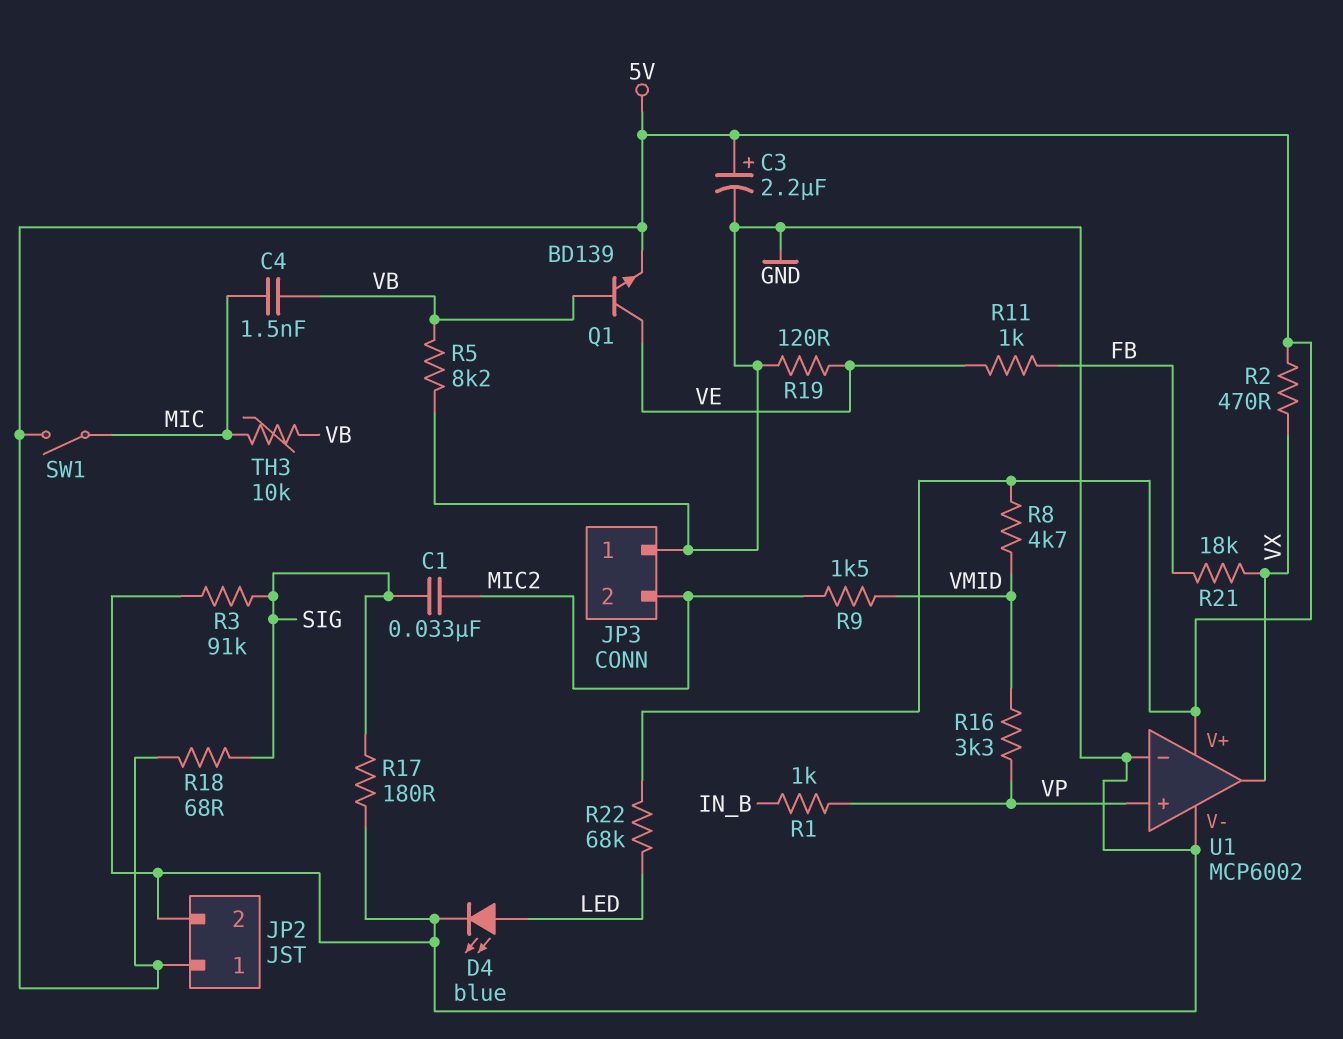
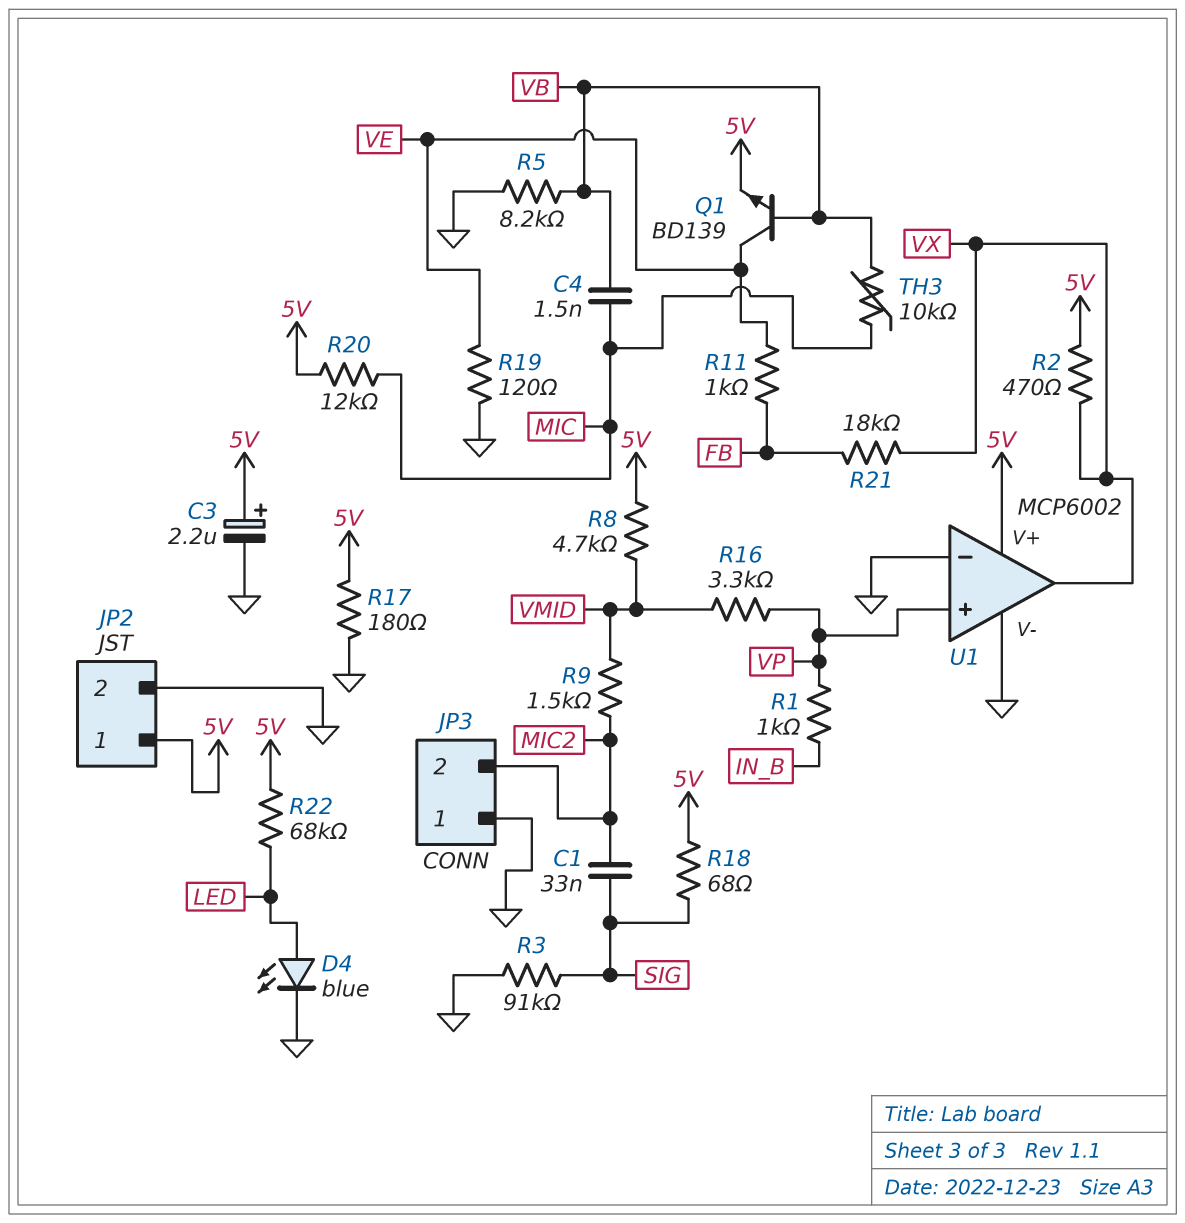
R17: 180 (GND, SIG) -> 180 (5V, GND)
R20: none -> 12k (5V, MIC)
SW1: switch (5V, MIC) -> none

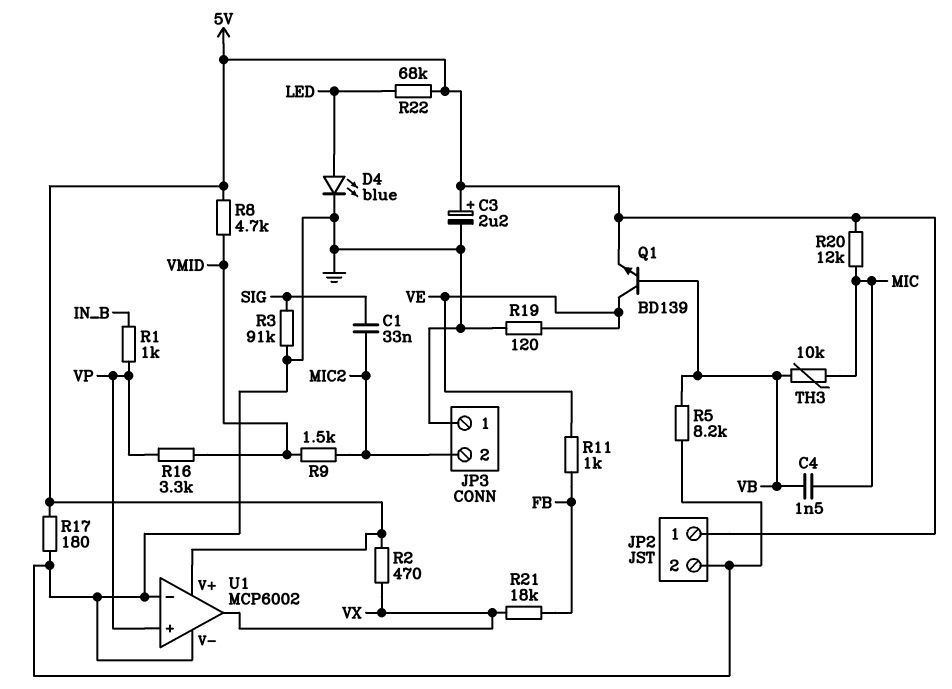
R18: 68 (5V, SIG) -> none

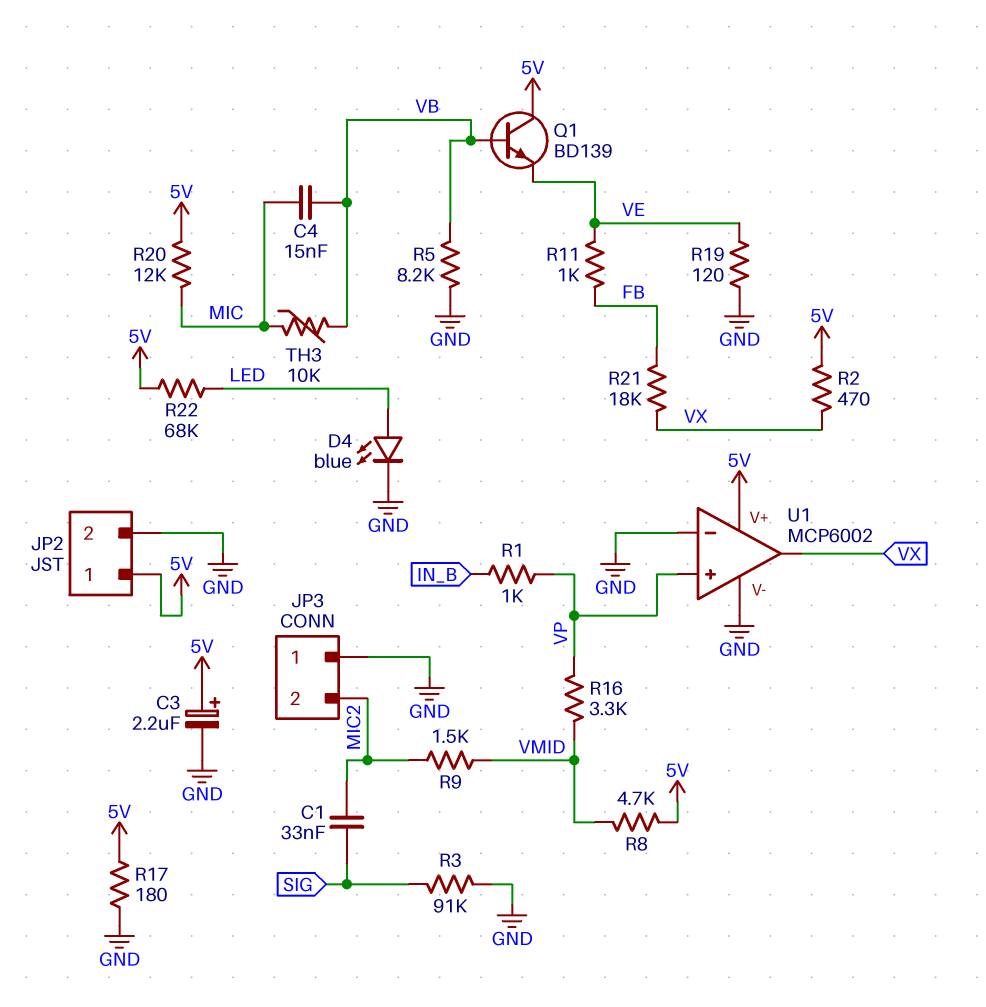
C4: 1.5nF (MIC, VB) -> 15nF (MIC, VB)
Q1: NPN BD139 (B VB, C VE, E 5V) -> NPN BD139 (B VB, C 5V, E VE)

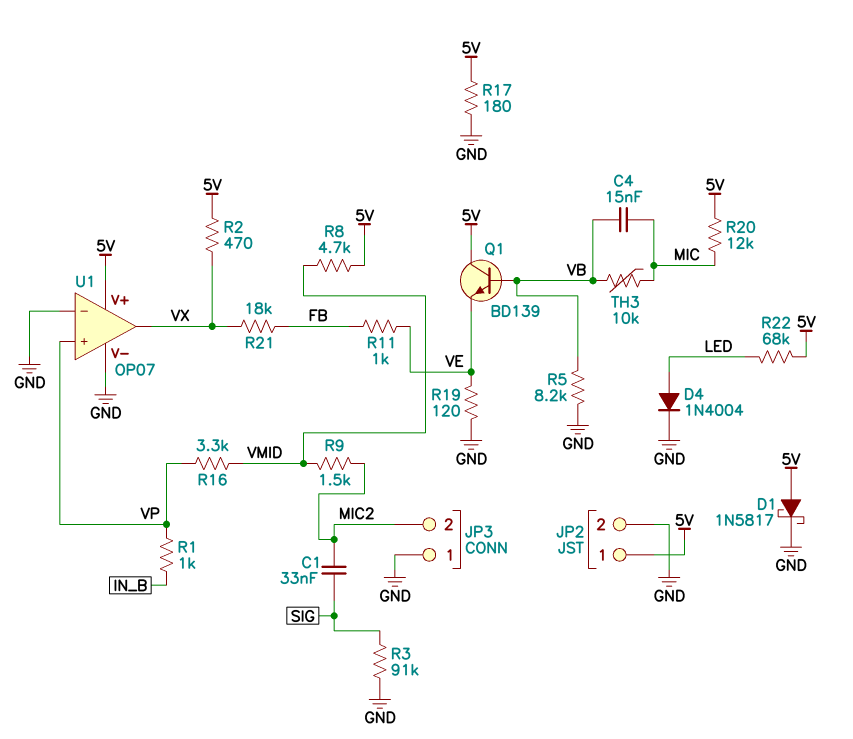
C3: 2.2uF (plus 5V, minus GND) -> none
D1: none -> schottky 1N5817 (A 5V, K GND)
D4: LED blue (A LED, K GND) -> diode 1N4004 (A LED, K GND)
U1: MCP6002 -> OP07

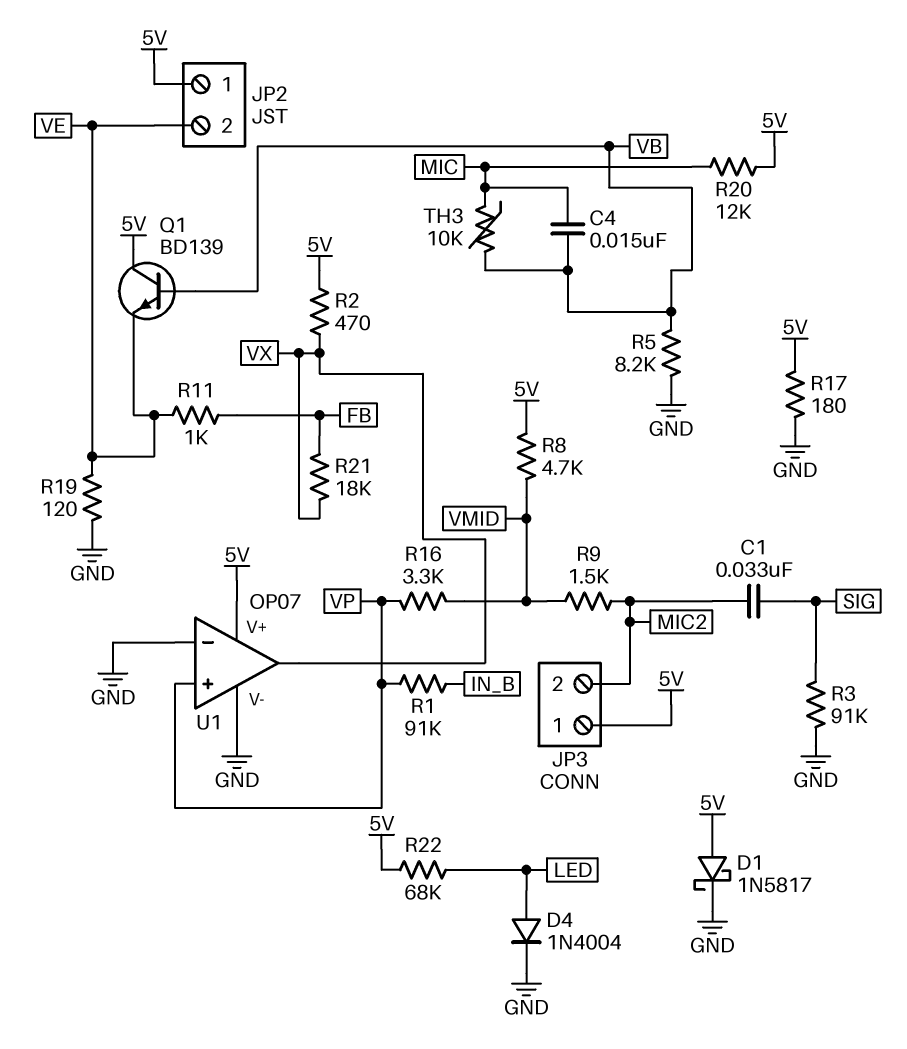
JP2 pin 2: GND -> VE
JP3 pin 1: GND -> 5V
R1: 1k (IN_B, VP) -> 91k (IN_B, VP)

